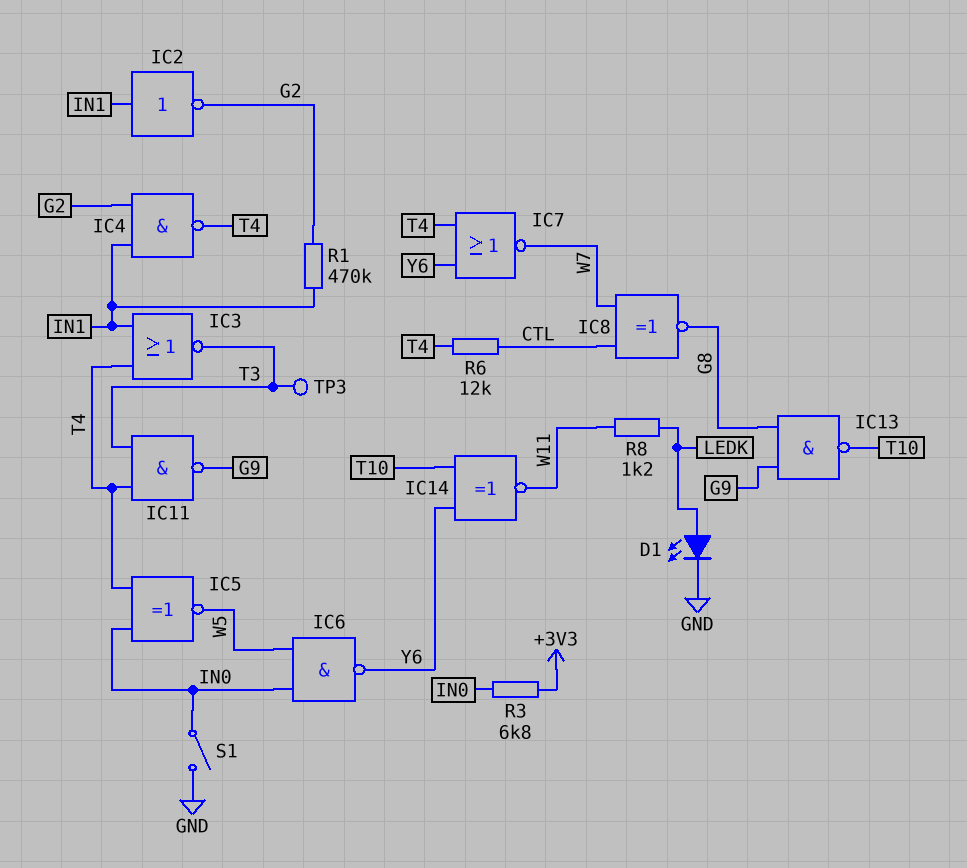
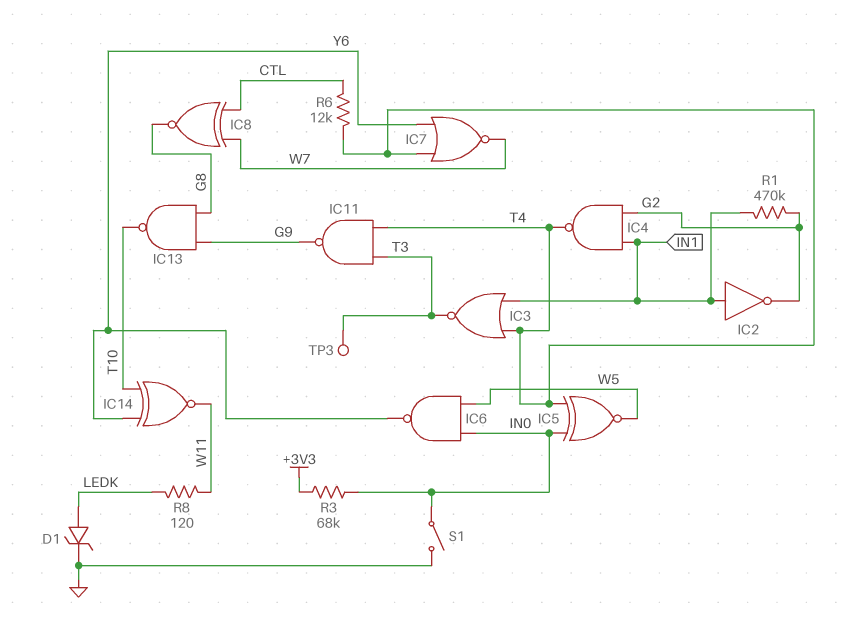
D1: LED (A LEDK, K GND) -> zener (A LEDK, K GND)
R3: 6.8k (+3V3, IN0) -> 68k (+3V3, IN0)
R8: 1.2k (LEDK, W11) -> 120 (LEDK, W11)

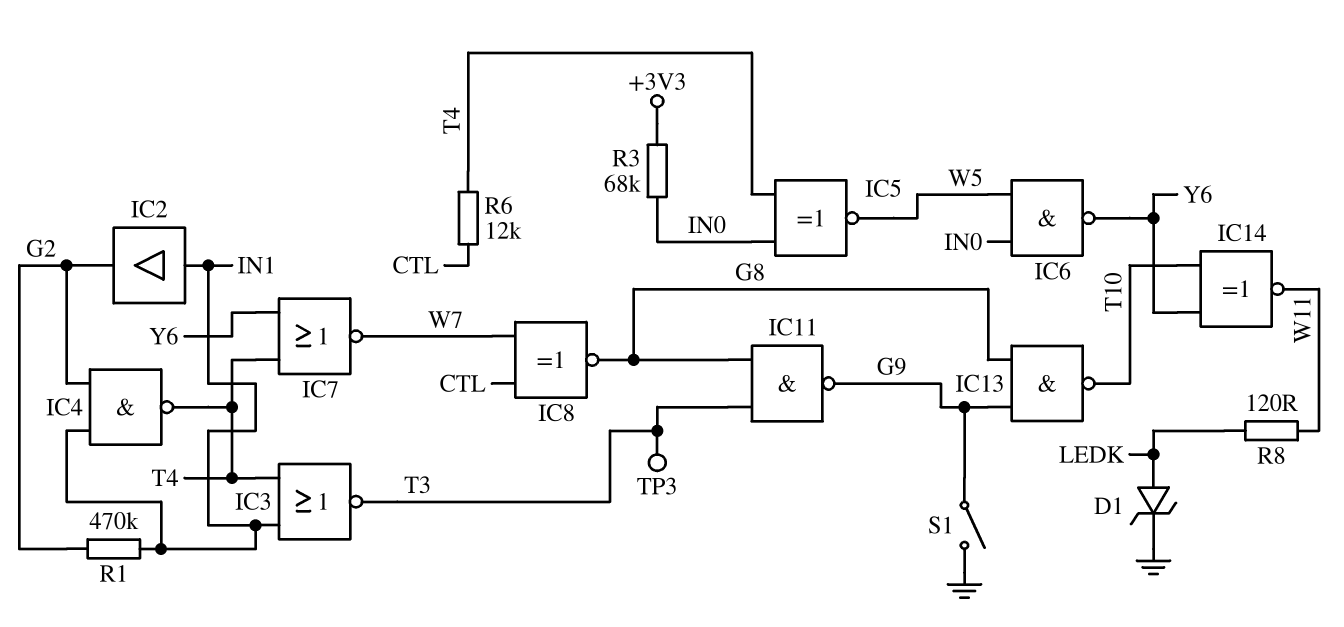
IC2: NOT (in IN1, out G2) -> buffer (in IN1, out G2)
IC11: NAND (in T3, in T4, out G9) -> NAND (in G8, in T3, out G9)
S1: switch (GND, IN0) -> switch (G9, GND)

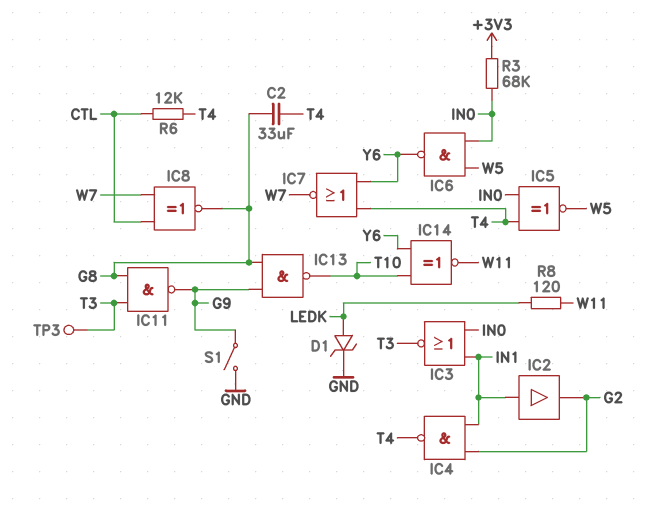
C2: none -> 33uF (G8, T4)
IC3: NOR (in IN1, in T4, out T3) -> NOR (in IN0, in IN1, out T3)
R1: 470k (G2, IN1) -> none

